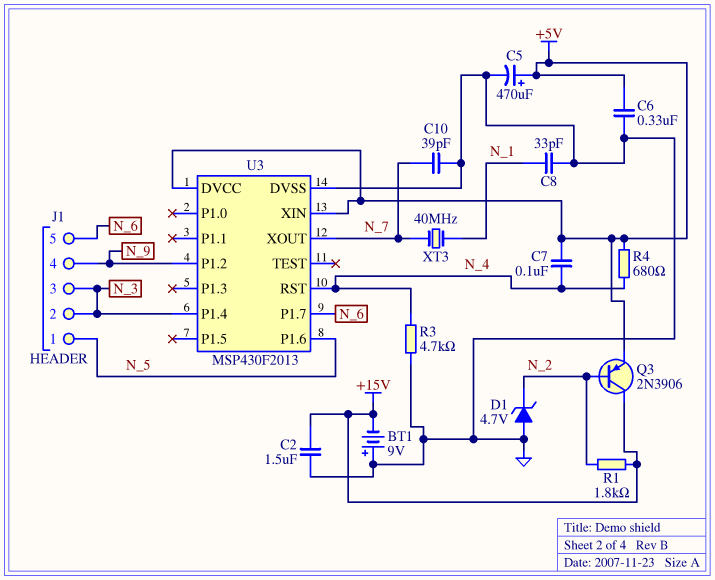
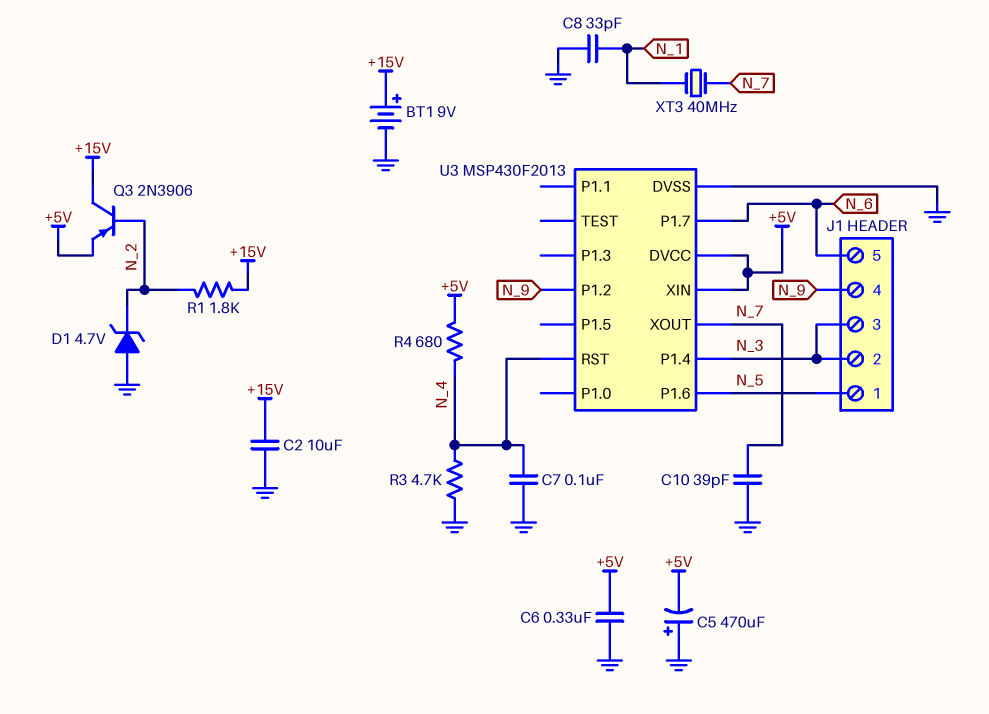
BT1: 9V (plus GND, minus +15V) -> 9V (plus +15V, minus GND)
C2: 1.5uF (+15V, GND) -> 10uF (+15V, GND)
C5: 470uF (plus +5V, minus GND) -> 470uF (plus GND, minus +5V)
C7: 100nF (+5V, N_4) -> 100nF (GND, N_4)

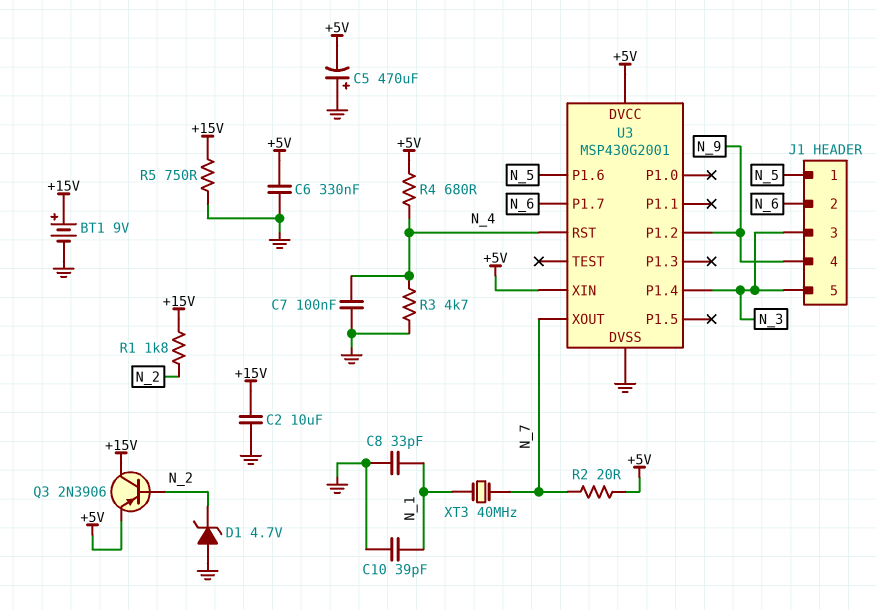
C10: 39pF (GND, N_7) -> 39pF (GND, N_1)
J1 pin 2: N_3 -> N_6
J1 pin 5: N_6 -> N_3
R2: none -> 20 (+5V, N_7)
R5: none -> 750 (+15V, GND)
U3: MSP430F2013 -> MSP430G2001

